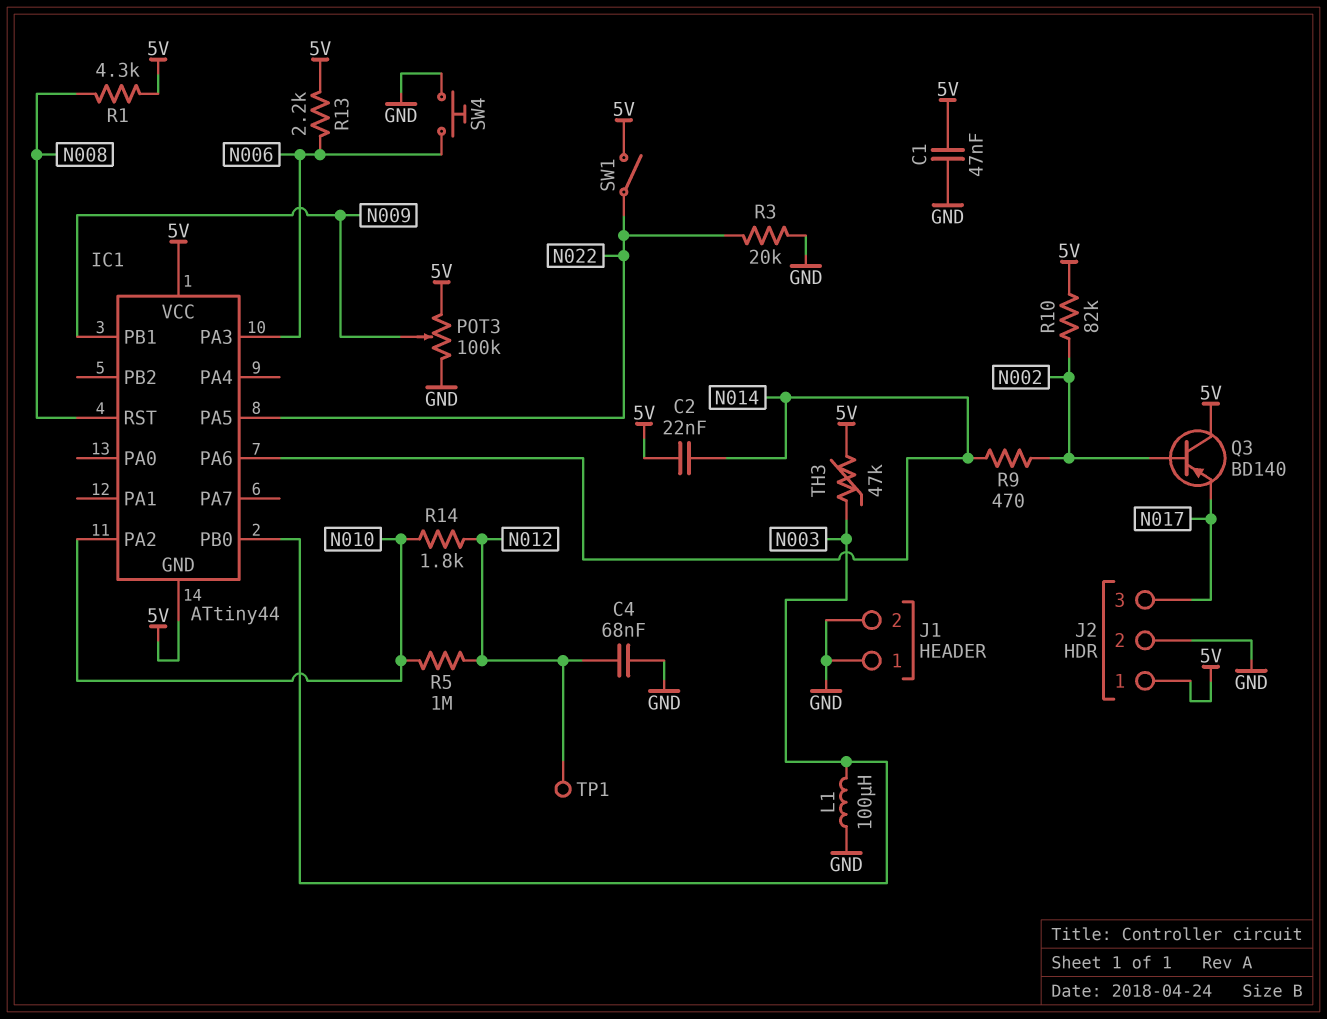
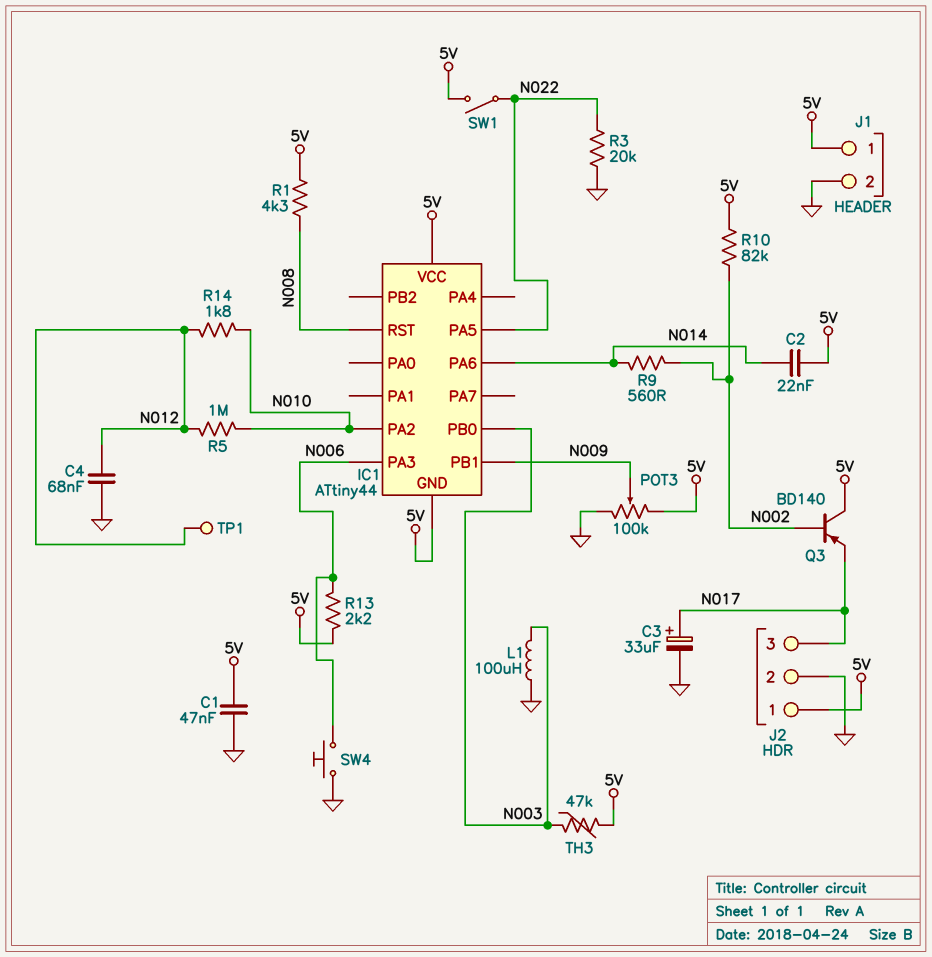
C3: none -> 33uF (plus N017, minus GND)
J1 pin 1: GND -> 5V
R9: 470 (N002, N014) -> 560 (N002, N014)

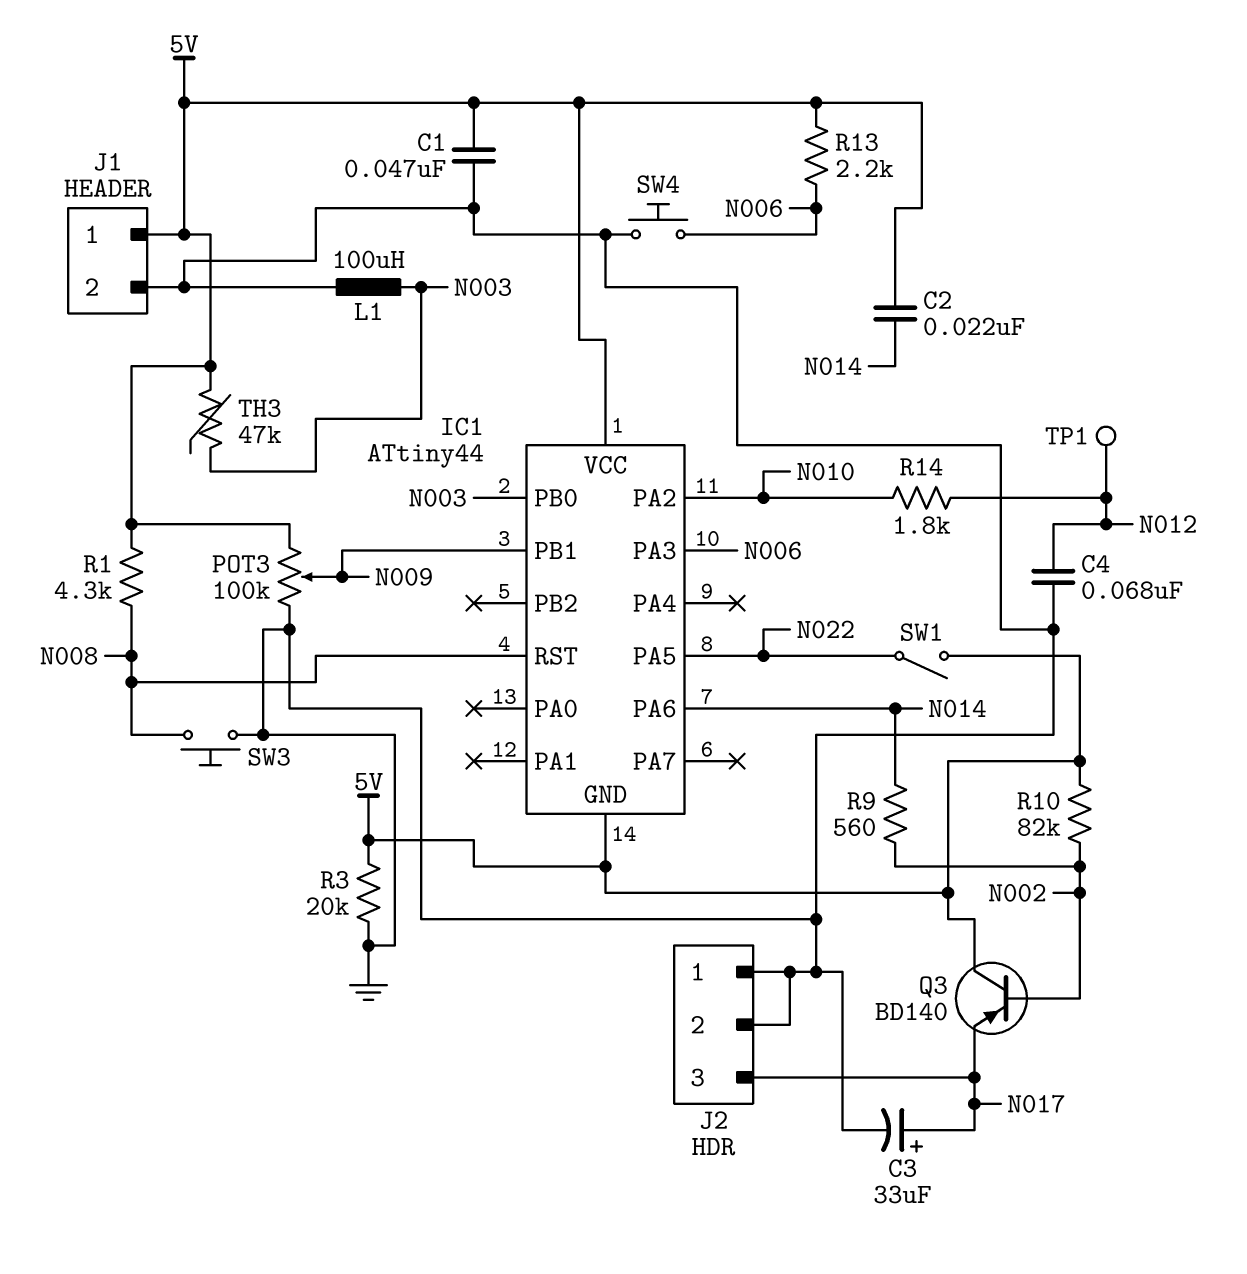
J2 pin 1: 5V -> GND
R3: 20k (GND, N022) -> 20k (5V, GND)
R5: 1M (N010, N012) -> none
SW3: none -> button (GND, N008)

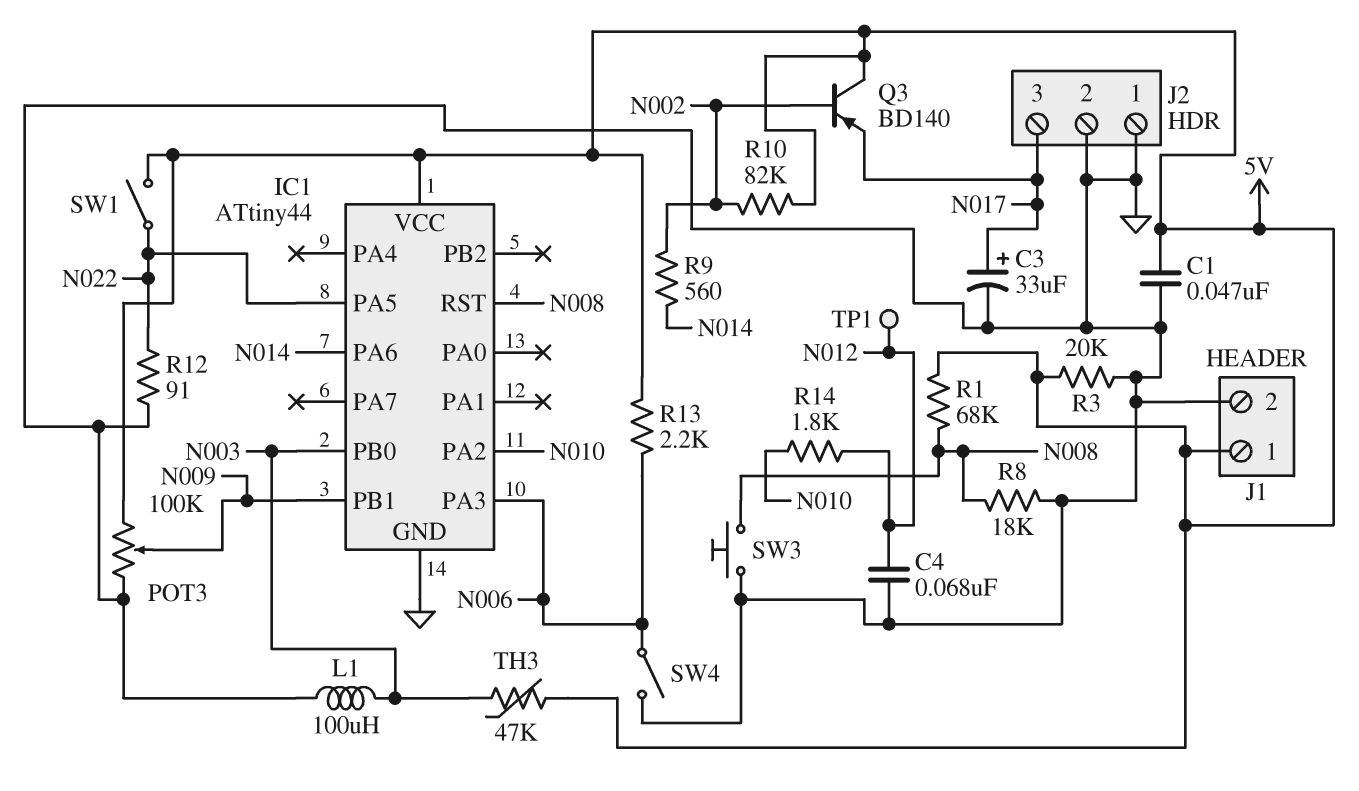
C2: 22nF (5V, N014) -> none
IC1 pin GND: 5V -> GND
R1: 4.3k (5V, N008) -> 68k (5V, N008)
R8: none -> 18k (GND, N008)
R12: none -> 91 (GND, N022)
SW4: button (GND, N006) -> switch (GND, N006)

